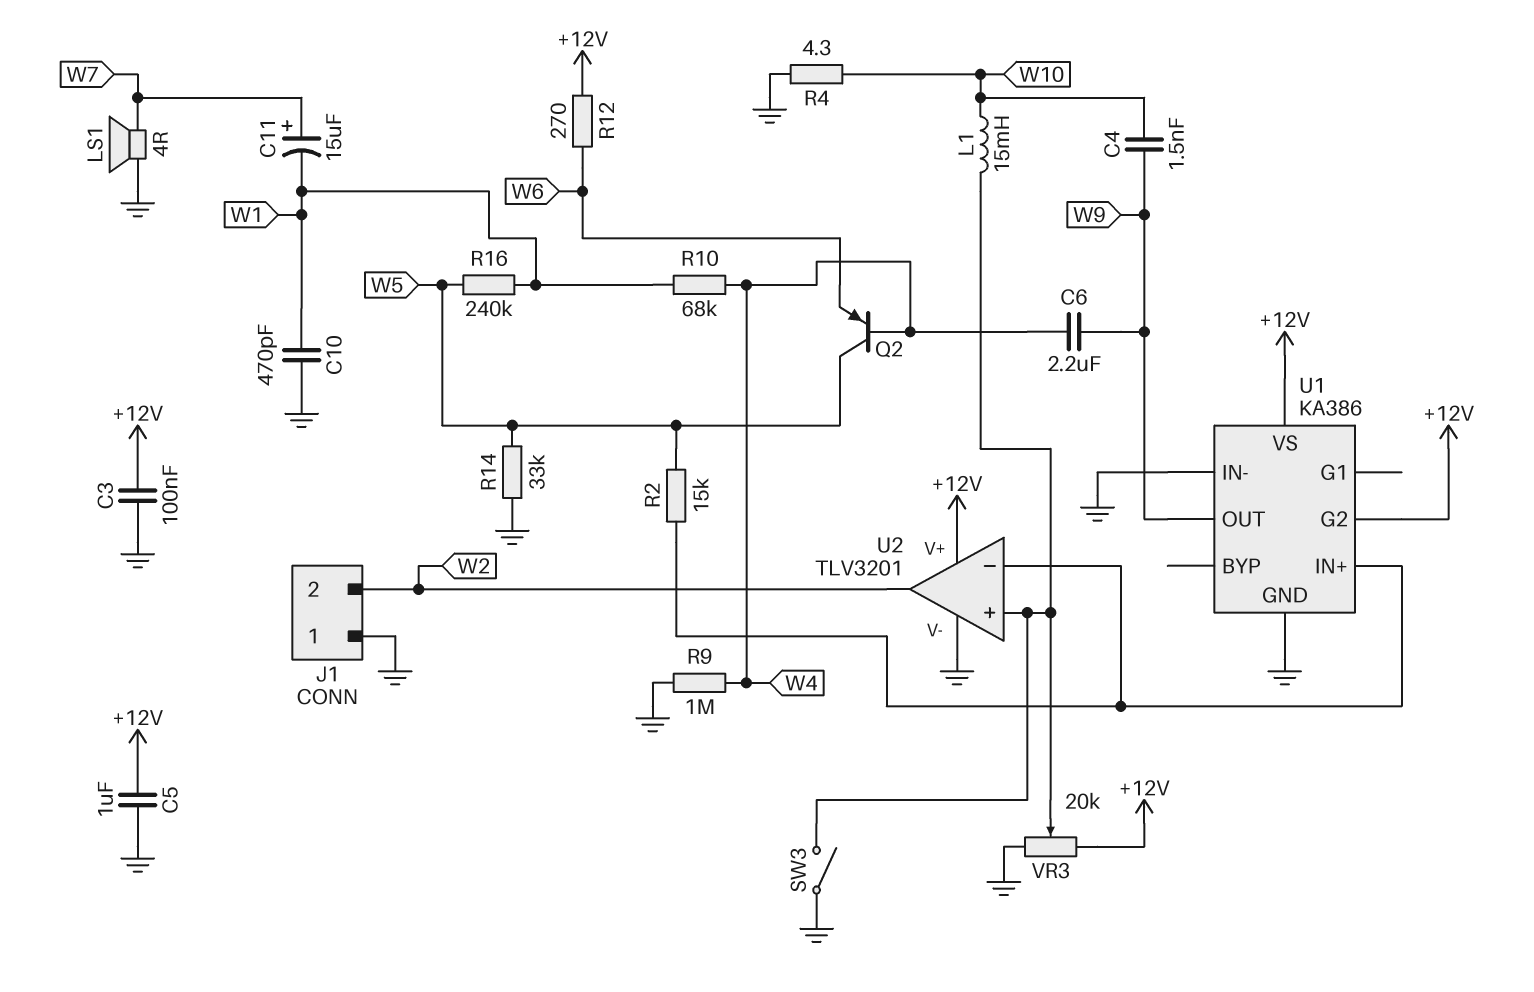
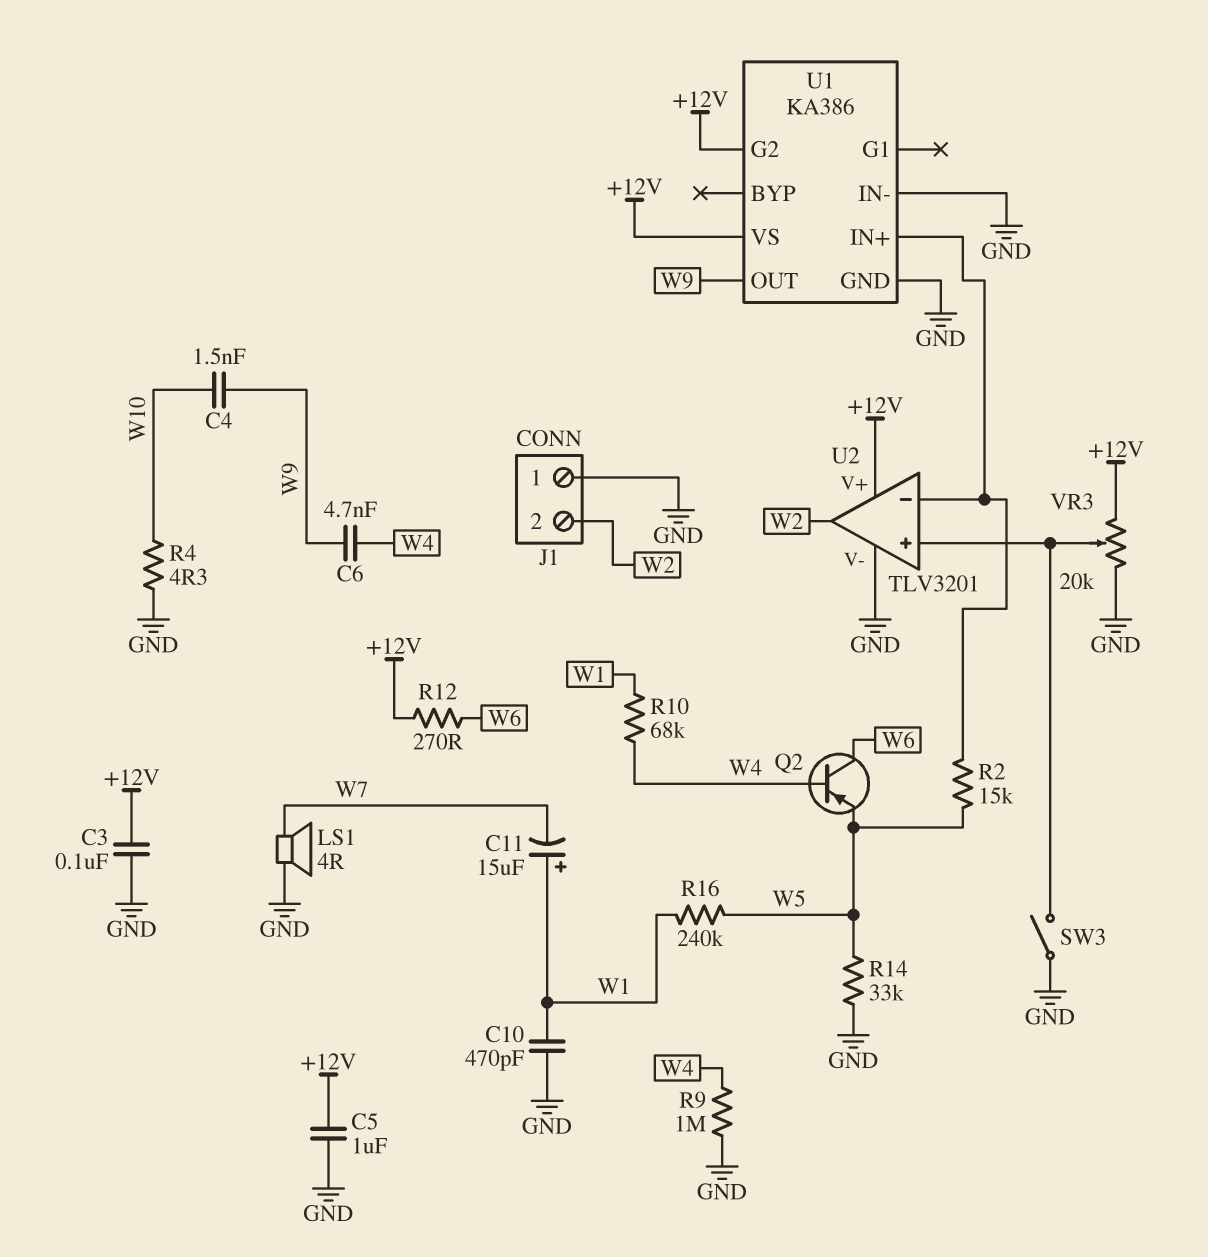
C6: 2.2uF (W4, W9) -> 4.7nF (W4, W9)
C11: 15uF (plus W7, minus W1) -> 15uF (plus W1, minus W7)
L1: 15mH (U2/in+, W10) -> none
Q2: PNP (B W4, C W5, E W6) -> PNP (B W4, C W6, E W5)

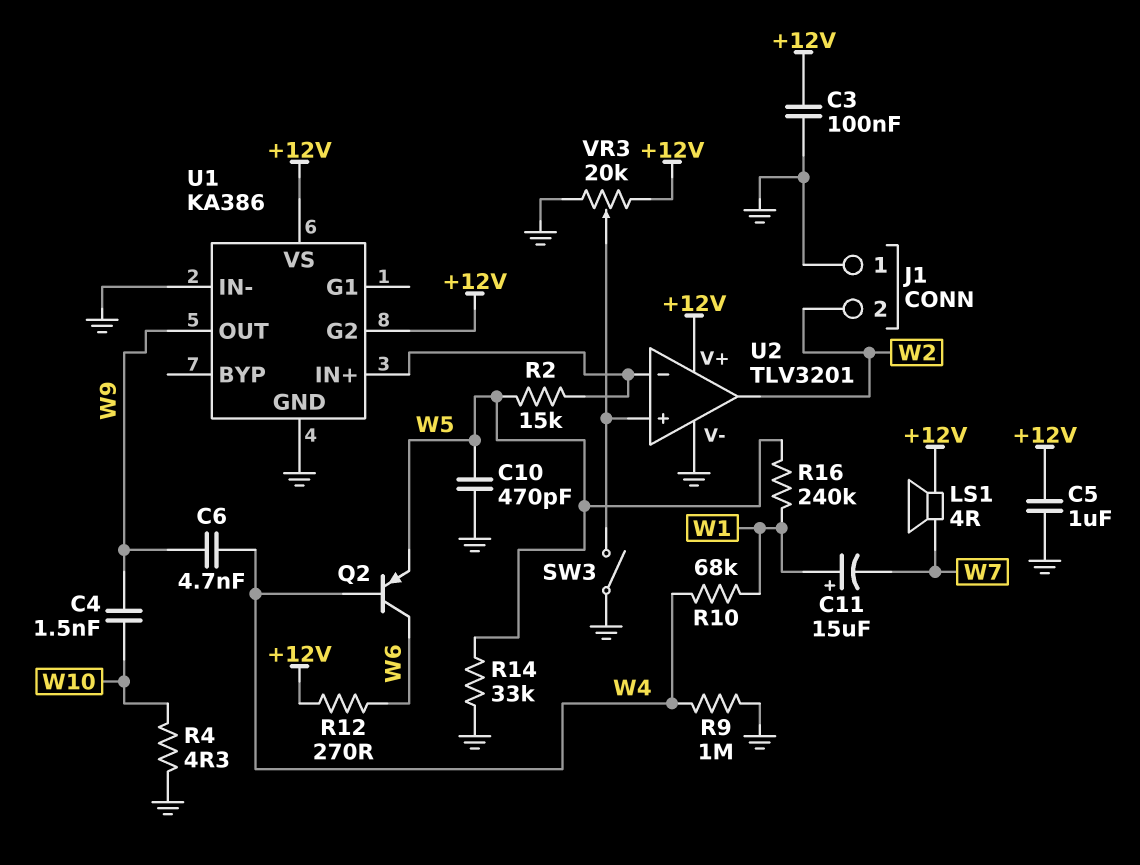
C10: 470pF (GND, W1) -> 470pF (GND, W5)
LS1: speaker 4R (GND, W7) -> speaker 4R (+12V, W7)

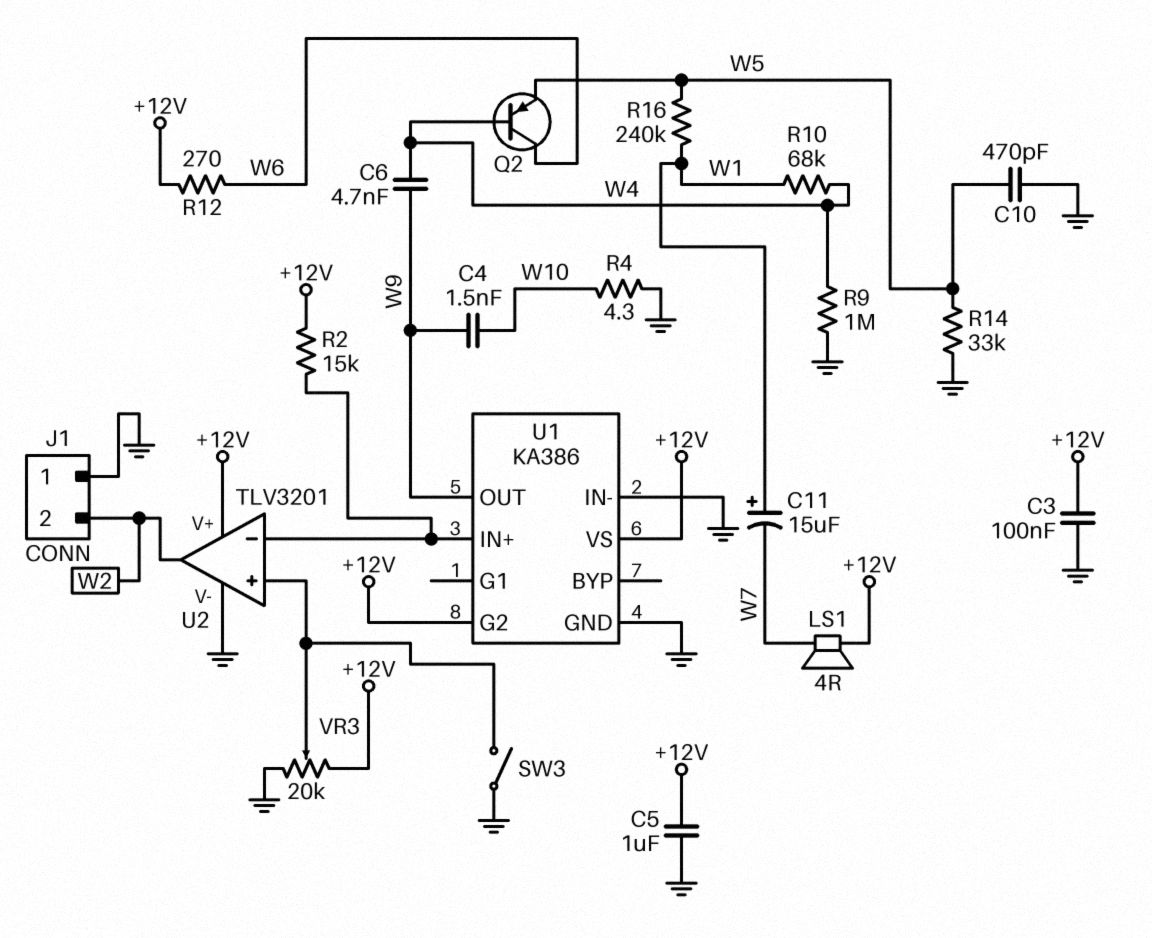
R2: 15k (U1/IN+, W5) -> 15k (+12V, U1/IN+)

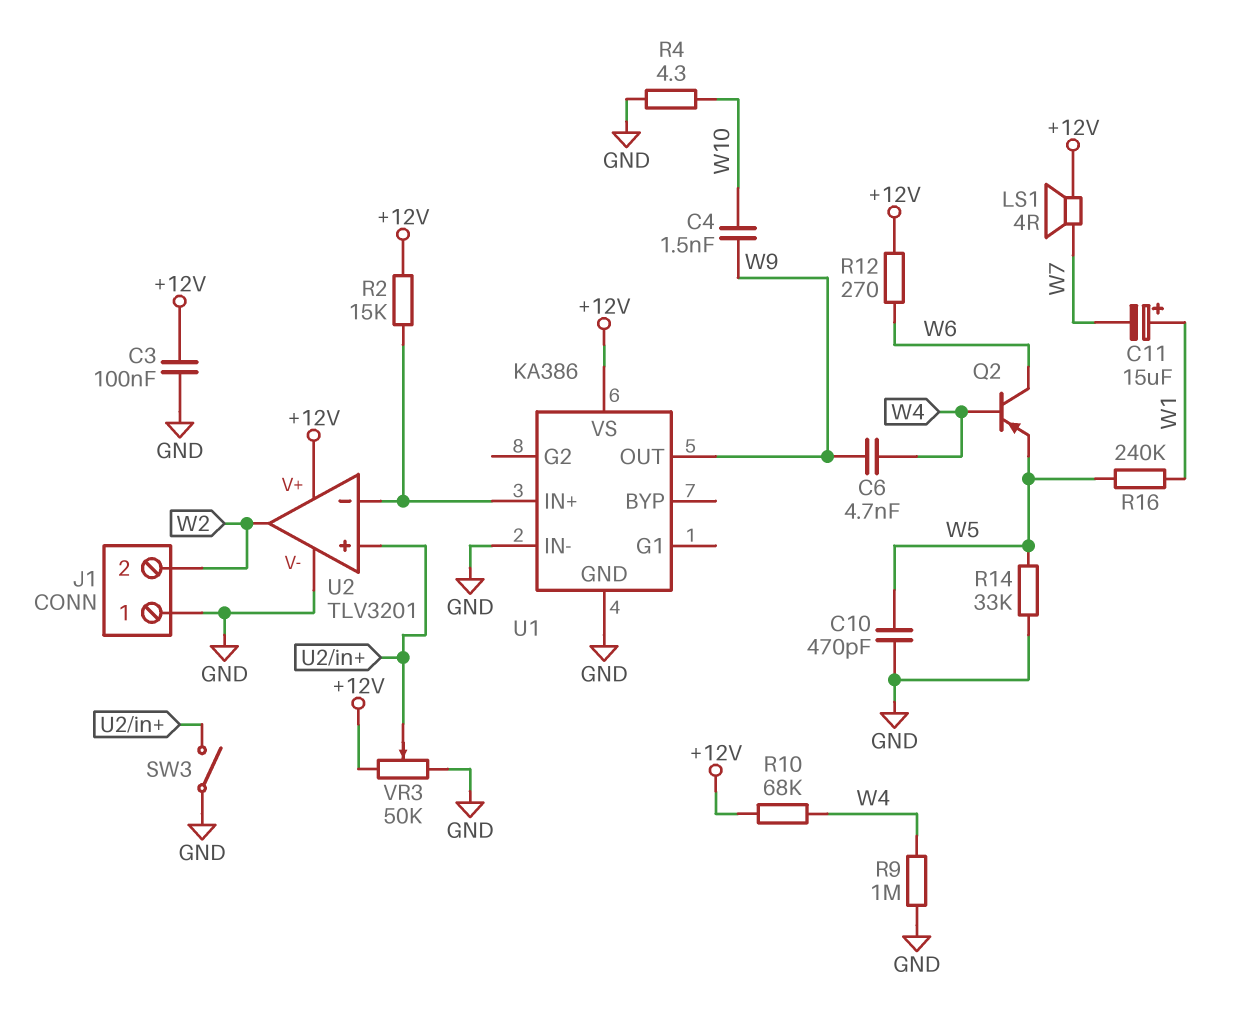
C5: 1uF (+12V, GND) -> none
R10: 68k (W1, W4) -> 68k (+12V, W4)
U1 pin G2: +12V -> none
VR3: 20k (+12V, GND, wiper U2/in+) -> 50k (+12V, GND, wiper U2/in+)

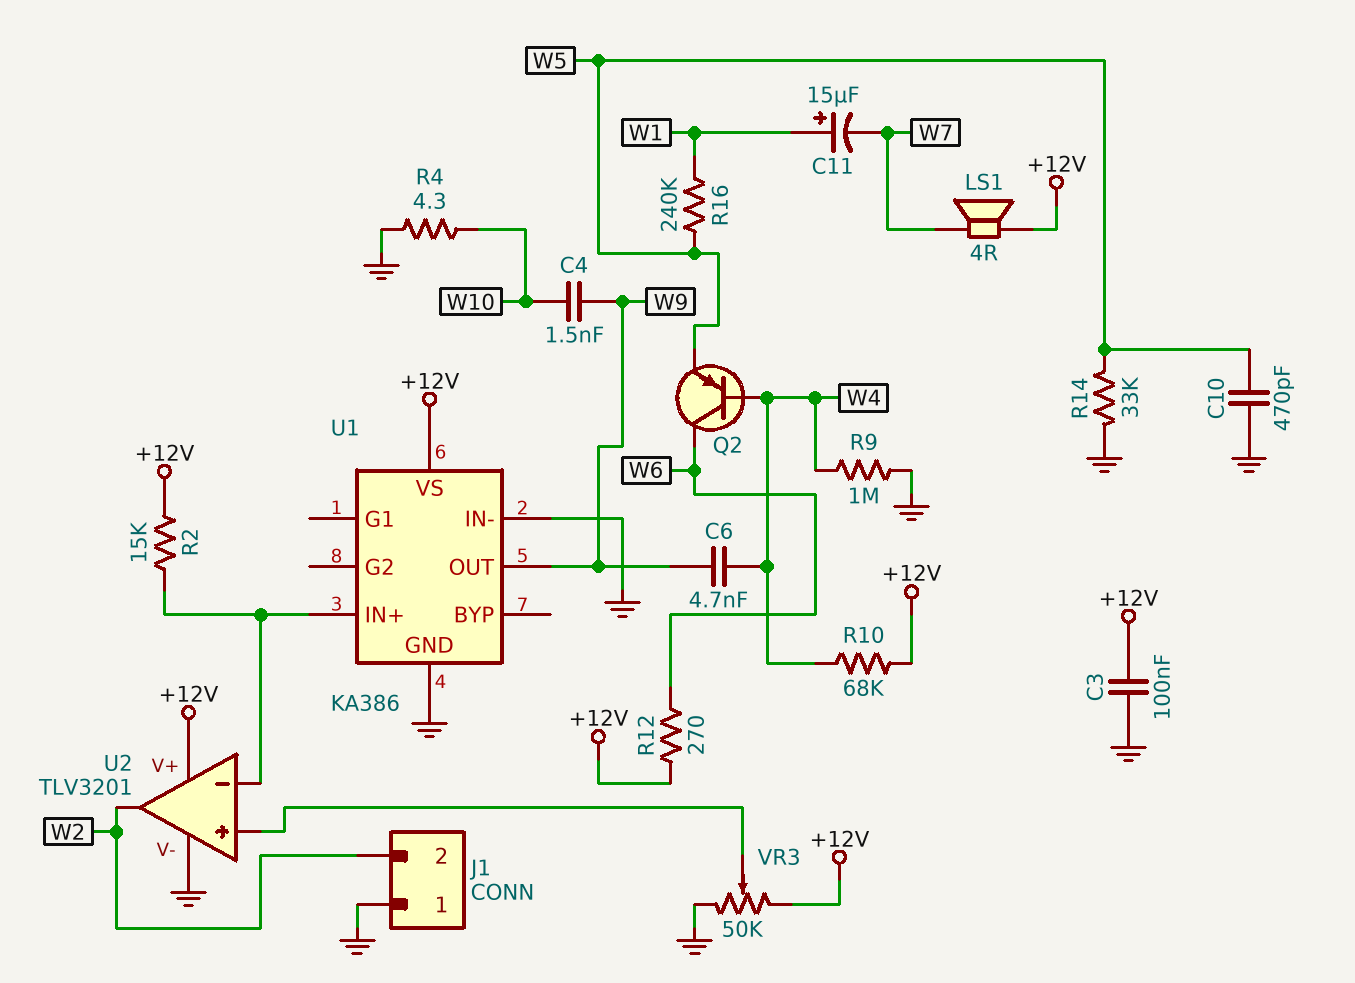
SW3: switch (GND, U2/in+) -> none

